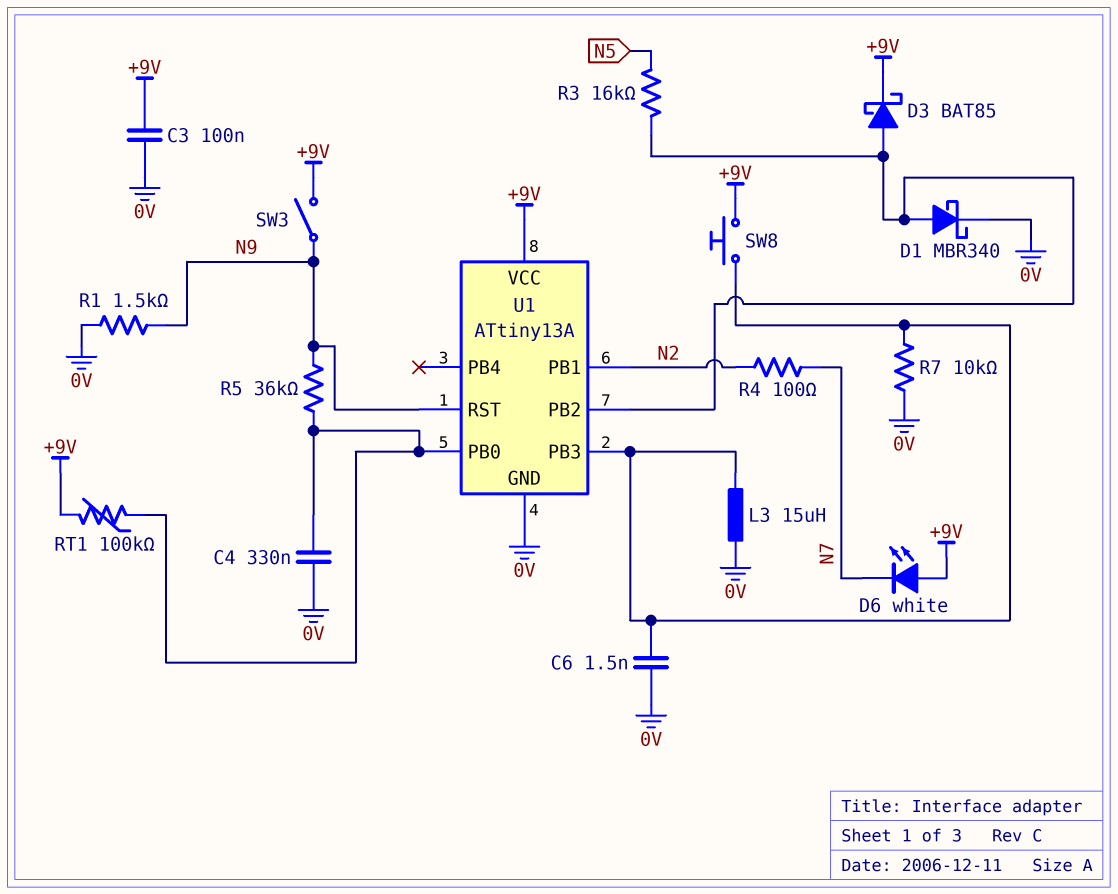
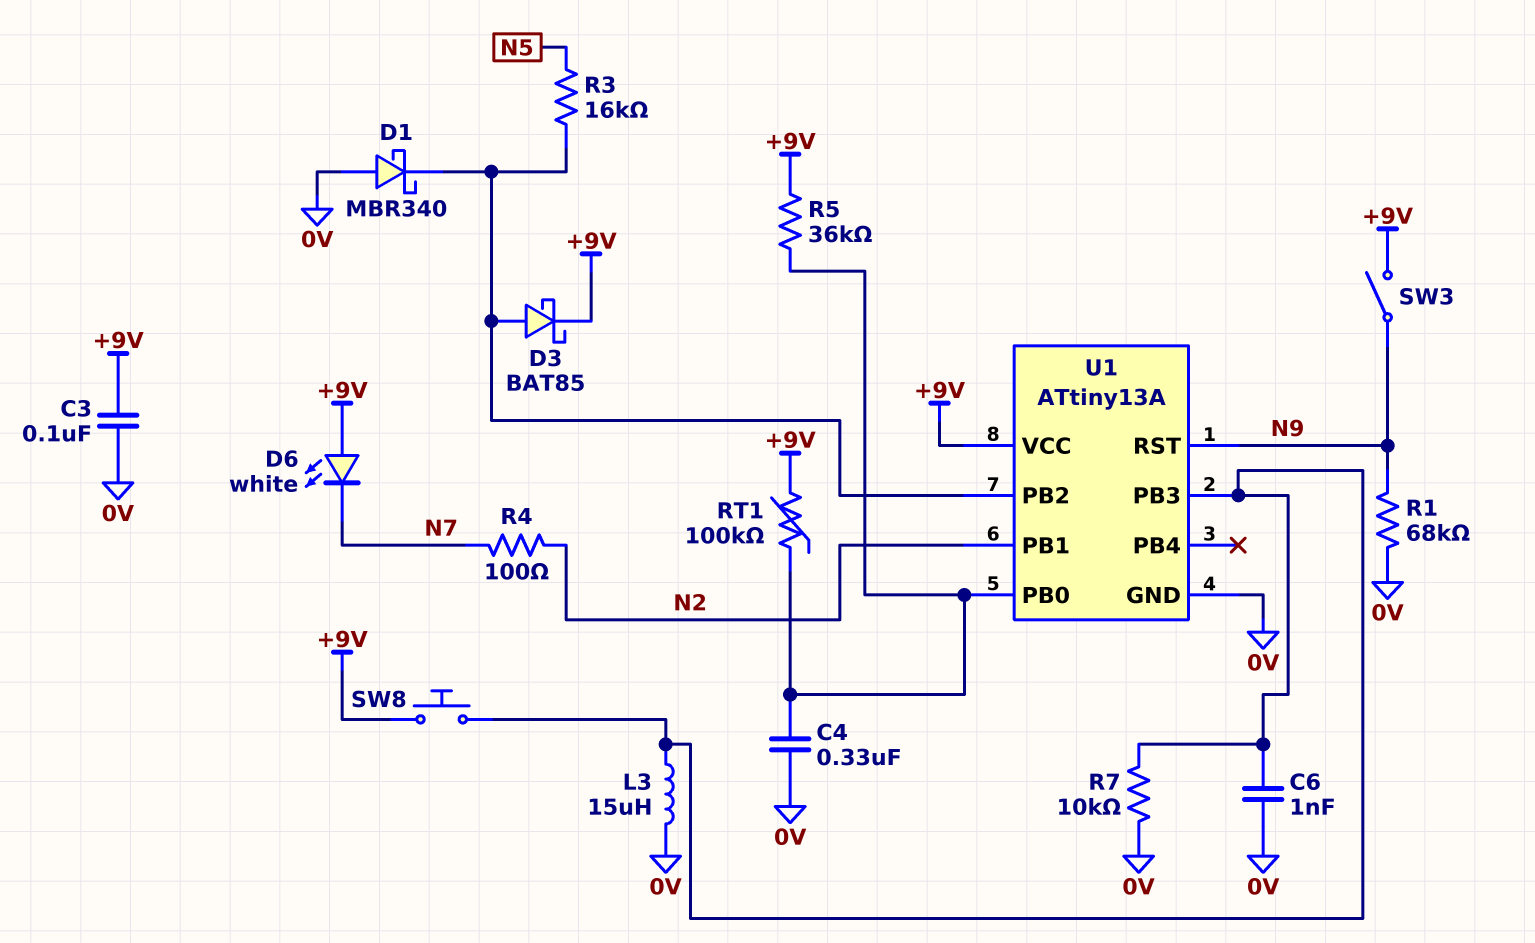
C6: 1.5nF (0V, U1/PB3) -> 1nF (0V, U1/PB3)
D1: schottky MBR340 (A U1/PB2, K 0V) -> schottky MBR340 (A 0V, K U1/PB2)
R1: 1.5k (0V, N9) -> 68k (0V, N9)
R5: 36k (N9, U1/PB0) -> 36k (+9V, U1/PB0)

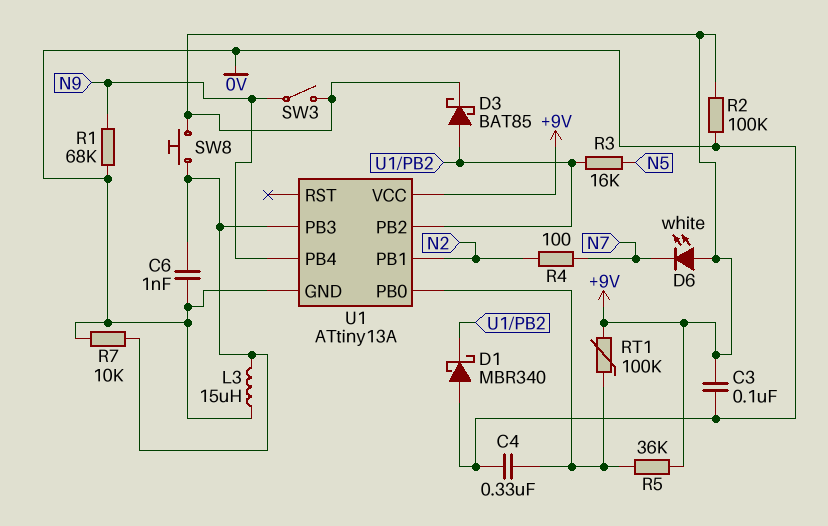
R2: none -> 100k (+9V, 0V)
U1 pin PB4: none -> N9
U1 pin RST: N9 -> none

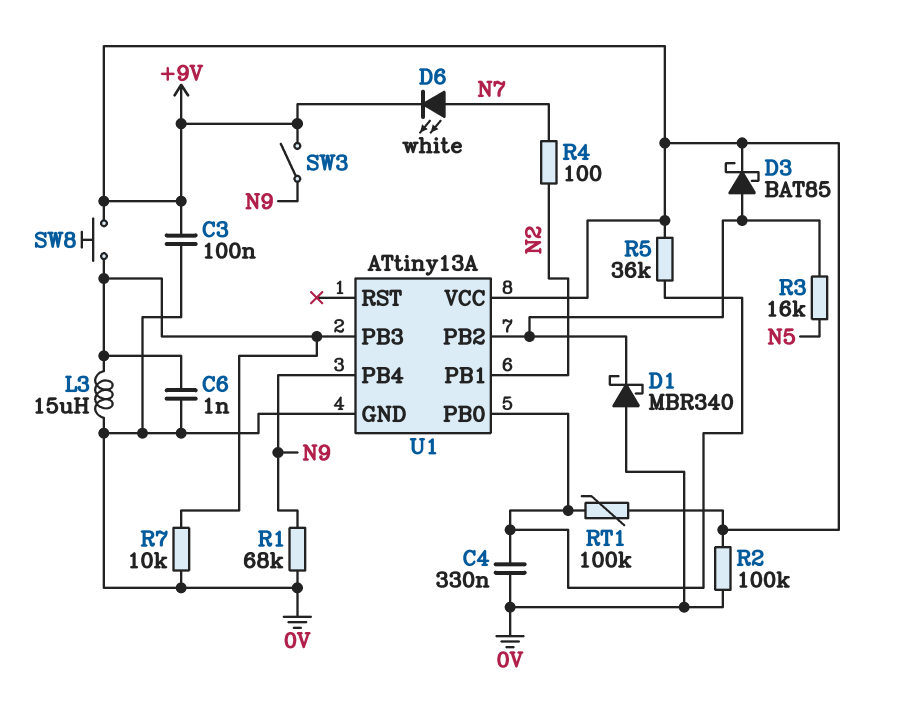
D6: LED white (A +9V, K N7) -> LED white (A N7, K +9V)

